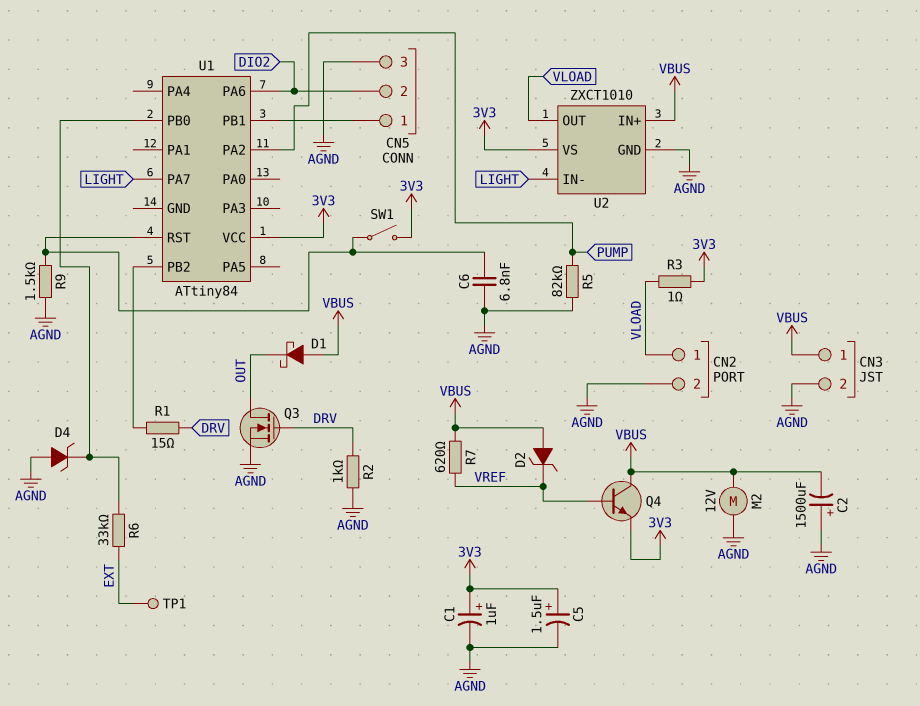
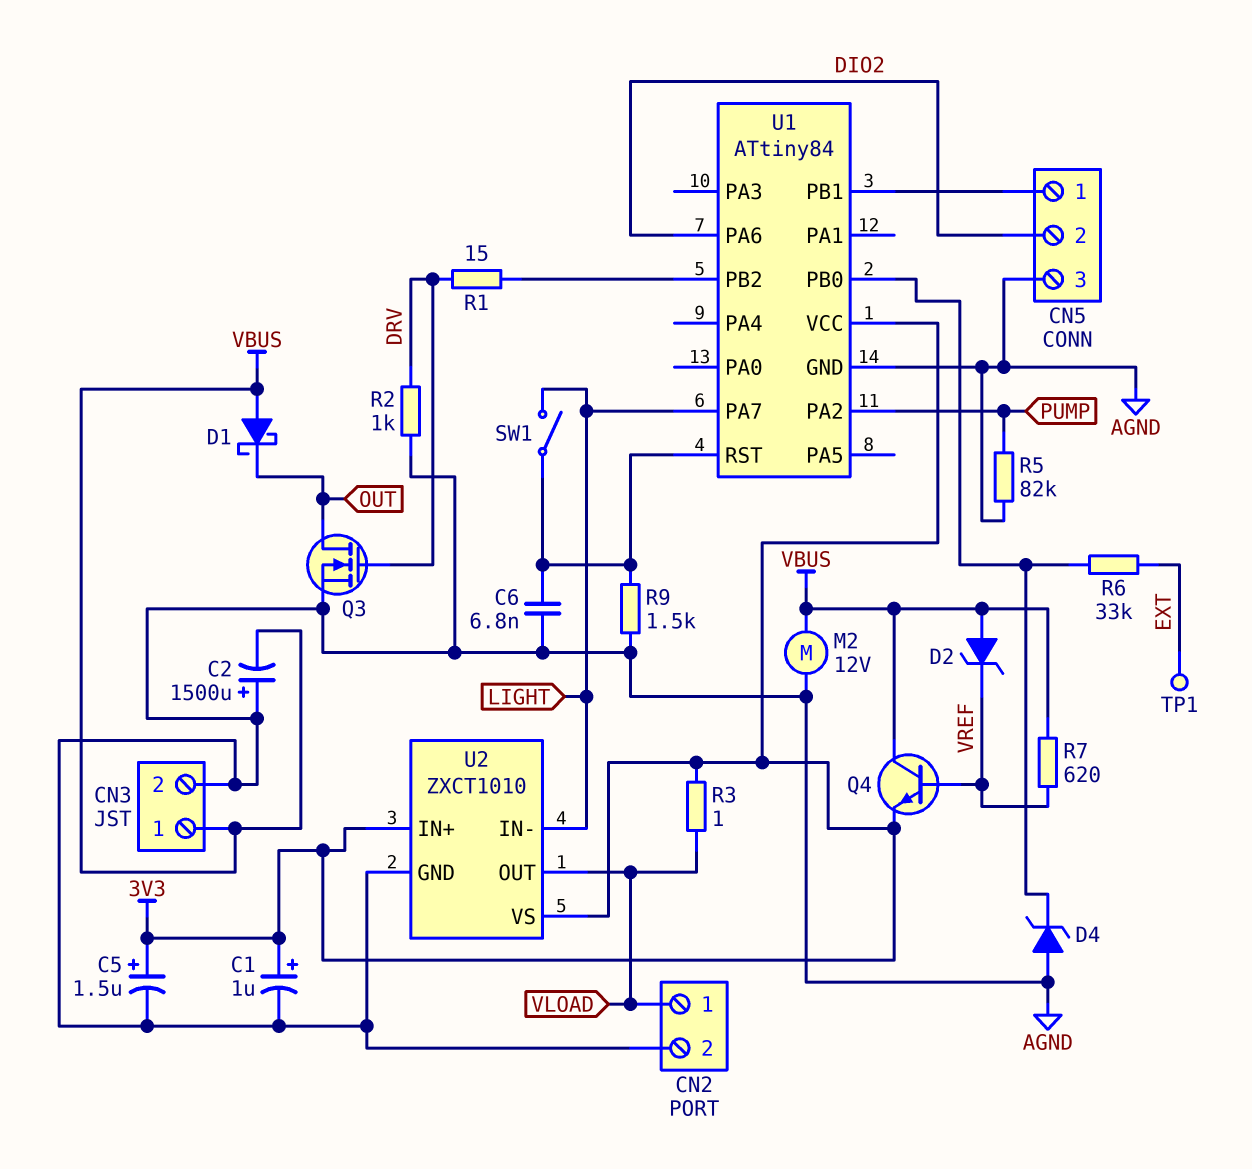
SW1: switch (3V3, U1/RST) -> switch (LIGHT, U1/RST)
U1 pin GND: none -> AGND
U2 pin IN+: VBUS -> 3V3

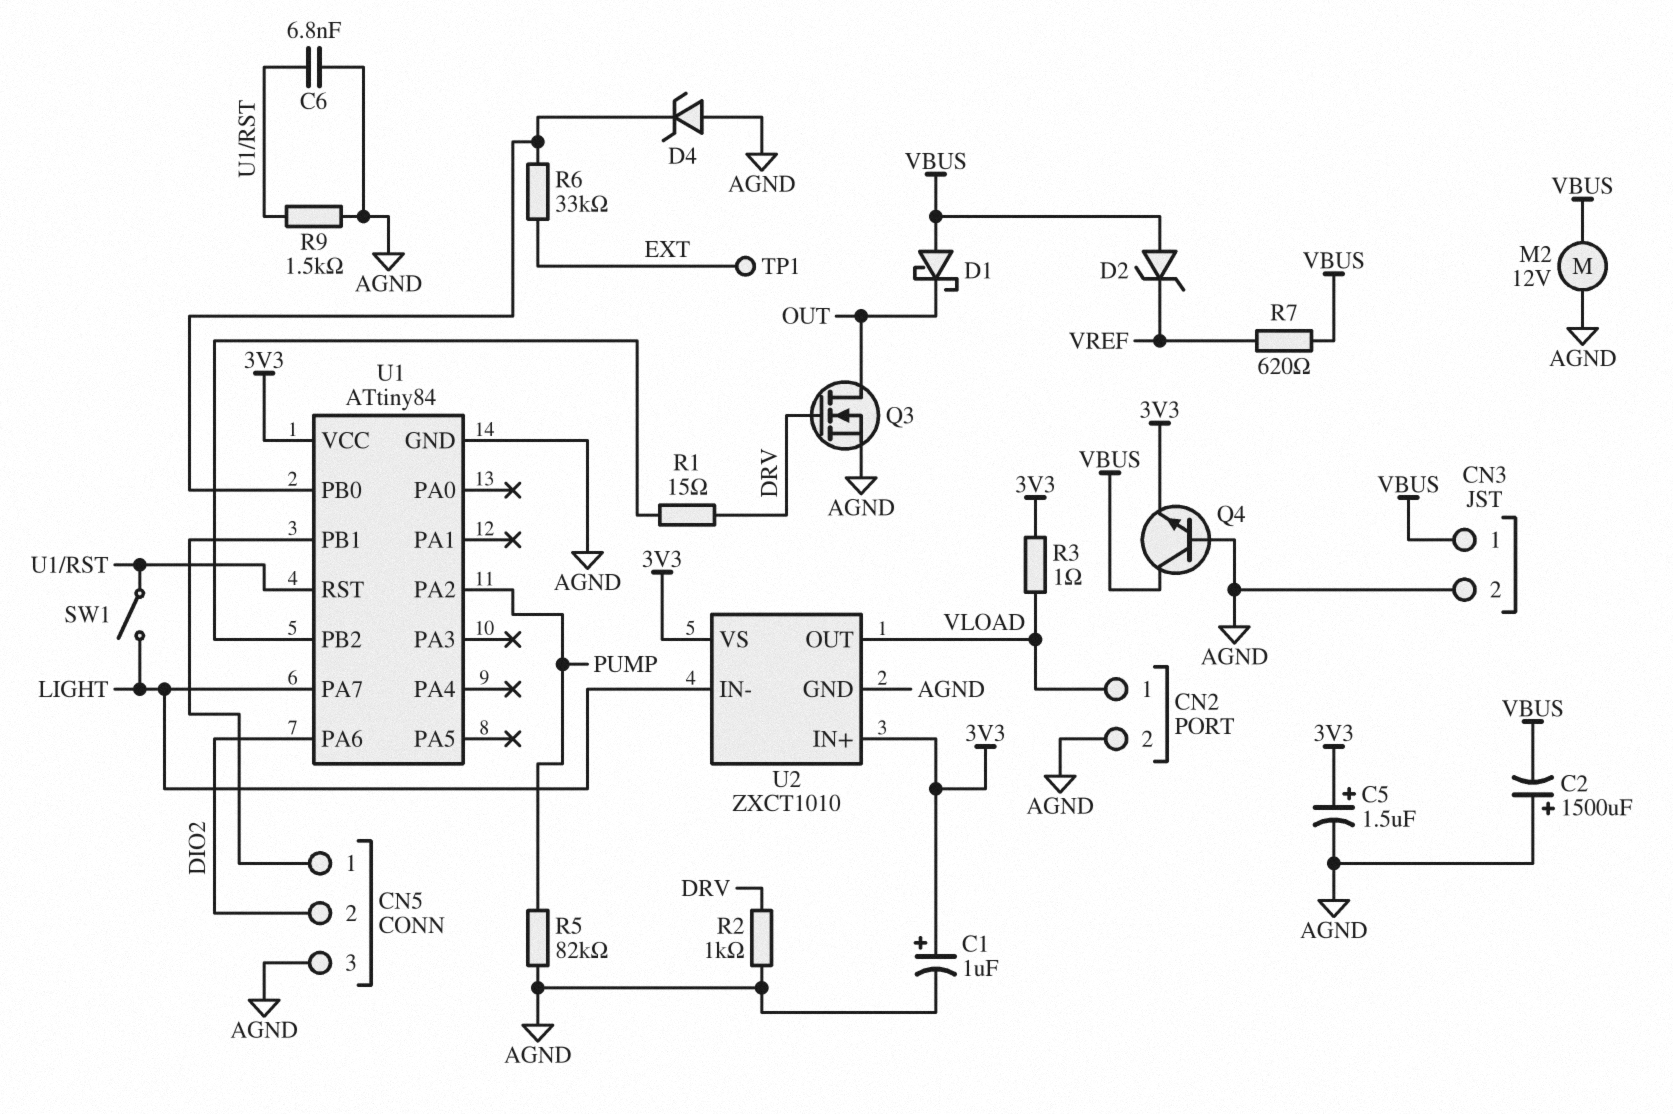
Q4: NPN (B VREF, C VBUS, E 3V3) -> NPN (B AGND, C VBUS, E 3V3)

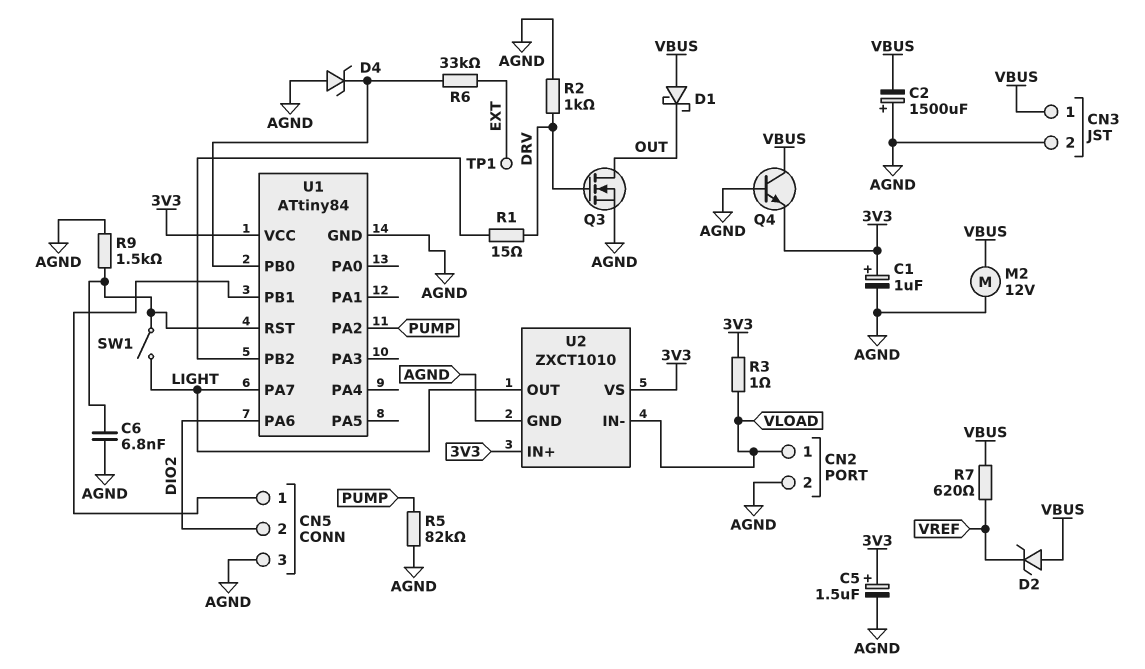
U2 pin IN-: LIGHT -> VLOAD
U2 pin OUT: VLOAD -> LIGHT

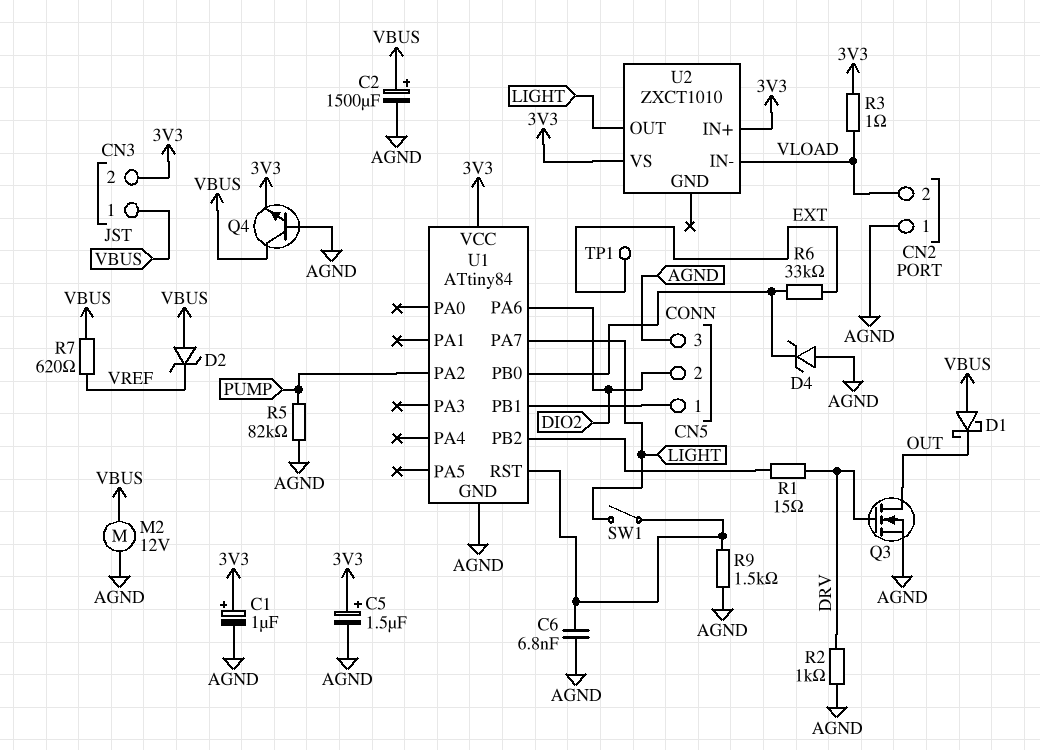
C2: 1500uF (plus AGND, minus VBUS) -> 1500uF (plus VBUS, minus AGND)
CN2 pin 1: VLOAD -> AGND
CN2 pin 2: AGND -> VLOAD
CN3 pin 2: AGND -> 3V3
U2 pin GND: AGND -> none

